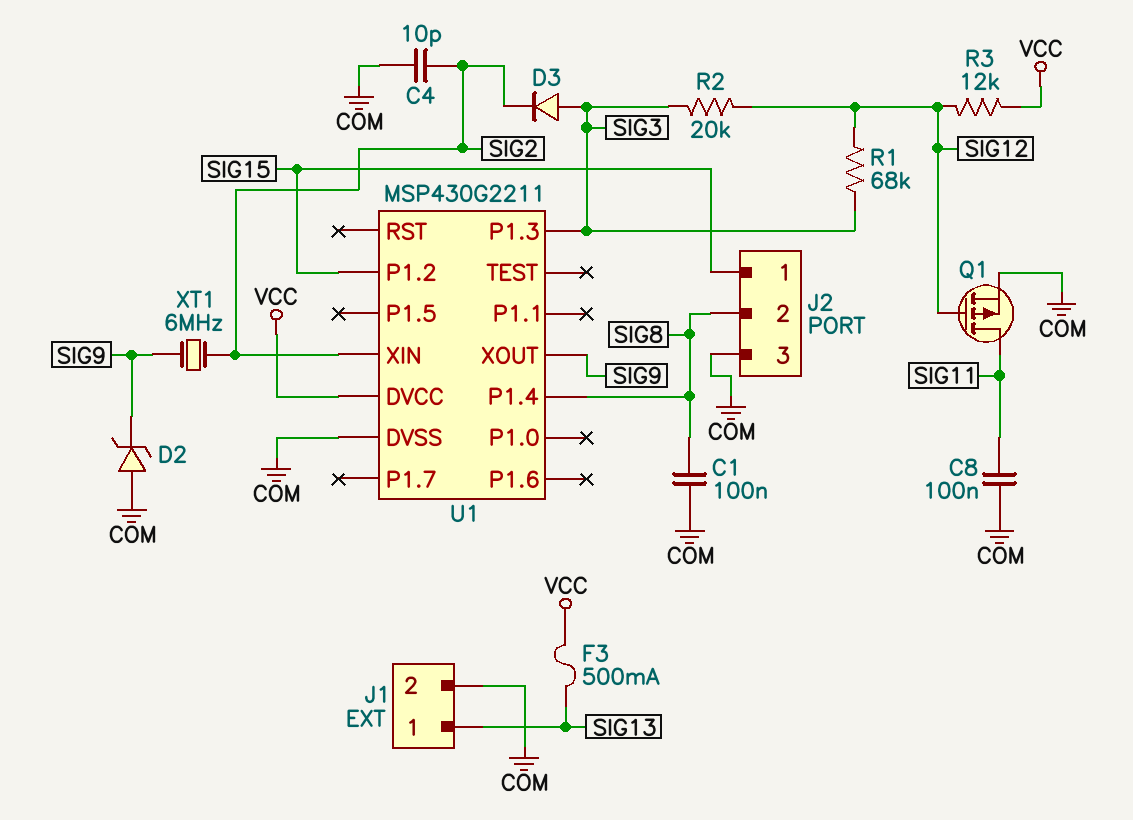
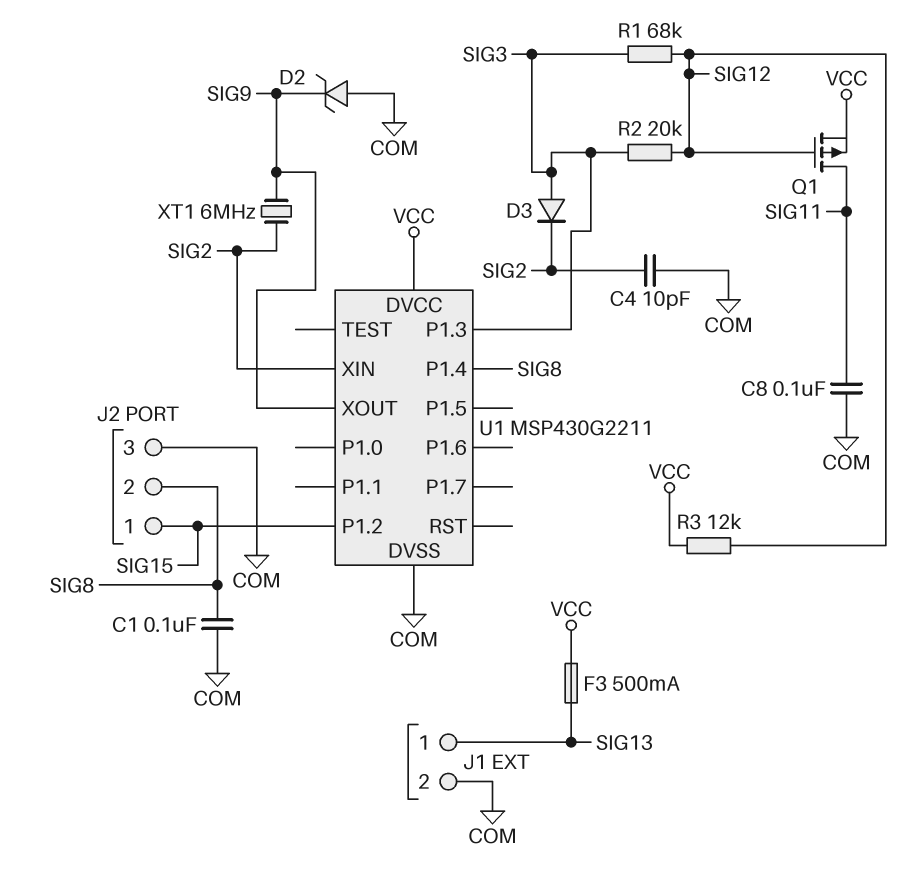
Q1: PMOS (G SIG12, D SIG11, S COM) -> PMOS (G SIG12, D SIG11, S VCC)

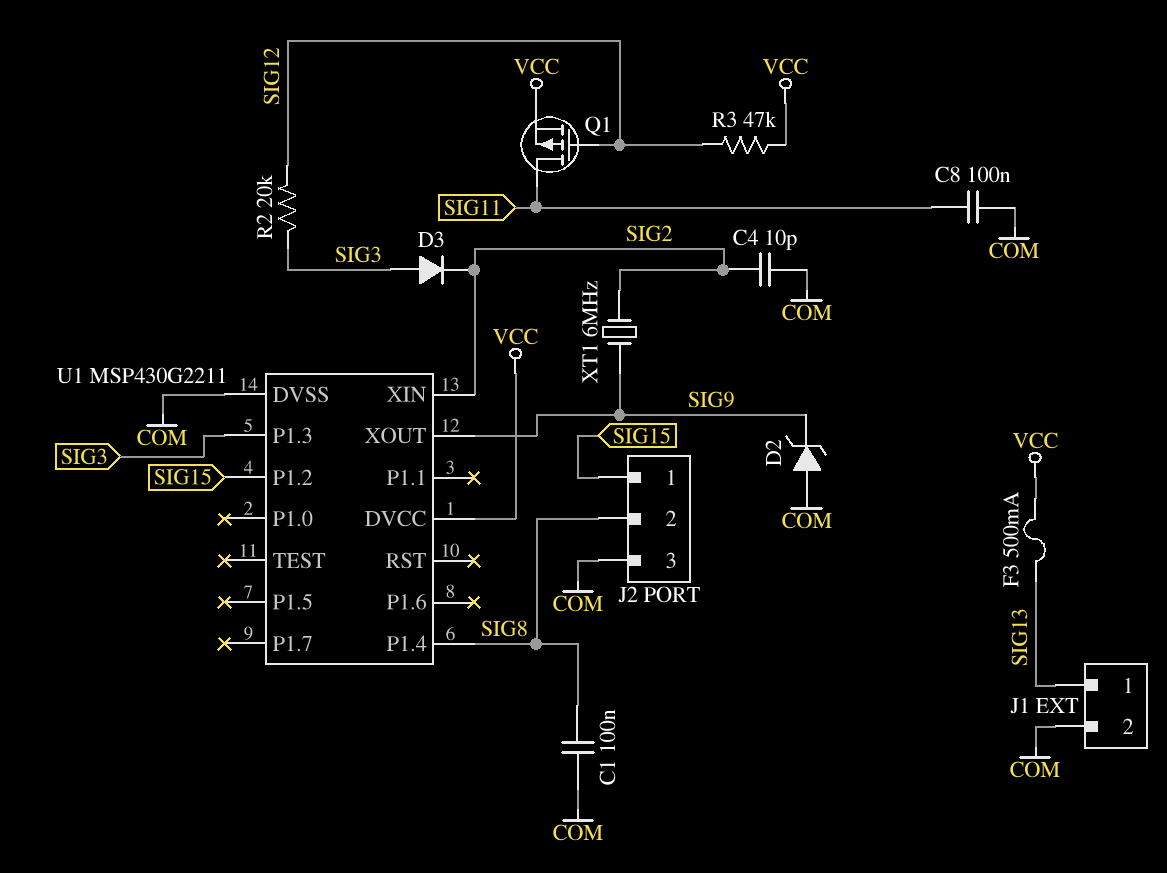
R1: 68k (SIG3, SIG12) -> none
R3: 12k (SIG12, VCC) -> 47k (SIG12, VCC)

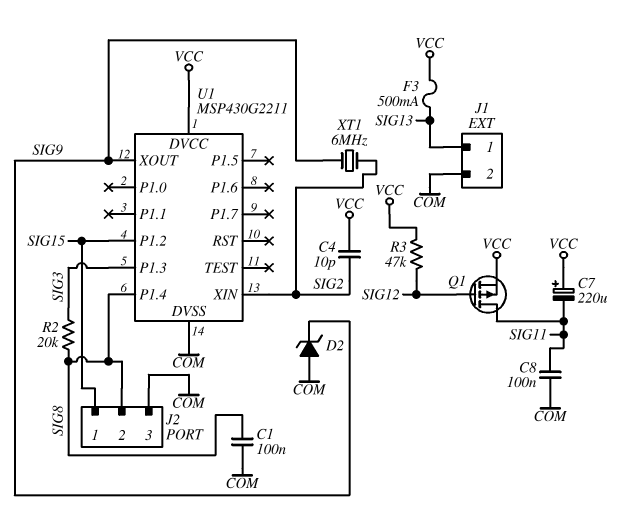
C4: 10pF (COM, SIG2) -> 10pF (SIG2, VCC)
C7: none -> 220uF (plus VCC, minus SIG11)
D3: diode (A SIG3, K SIG2) -> none
R2: 20k (SIG3, SIG12) -> 20k (SIG3, SIG8)

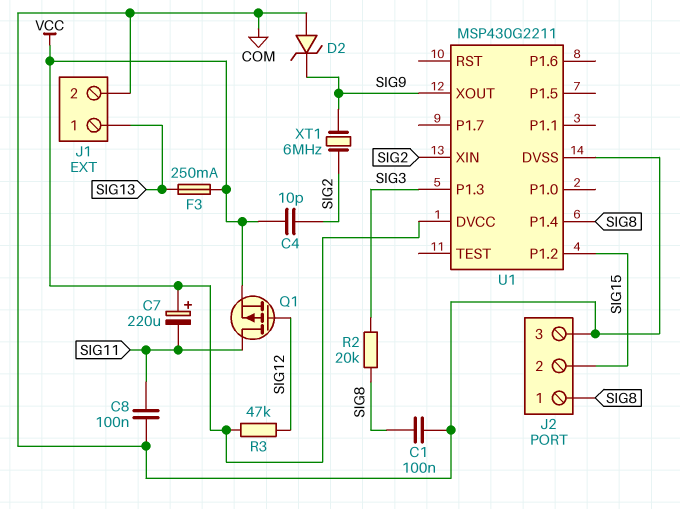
F3: 500mA (SIG13, VCC) -> 250mA (SIG13, VCC)
J2 pin 1: SIG15 -> SIG8
J2 pin 2: SIG8 -> SIG15

